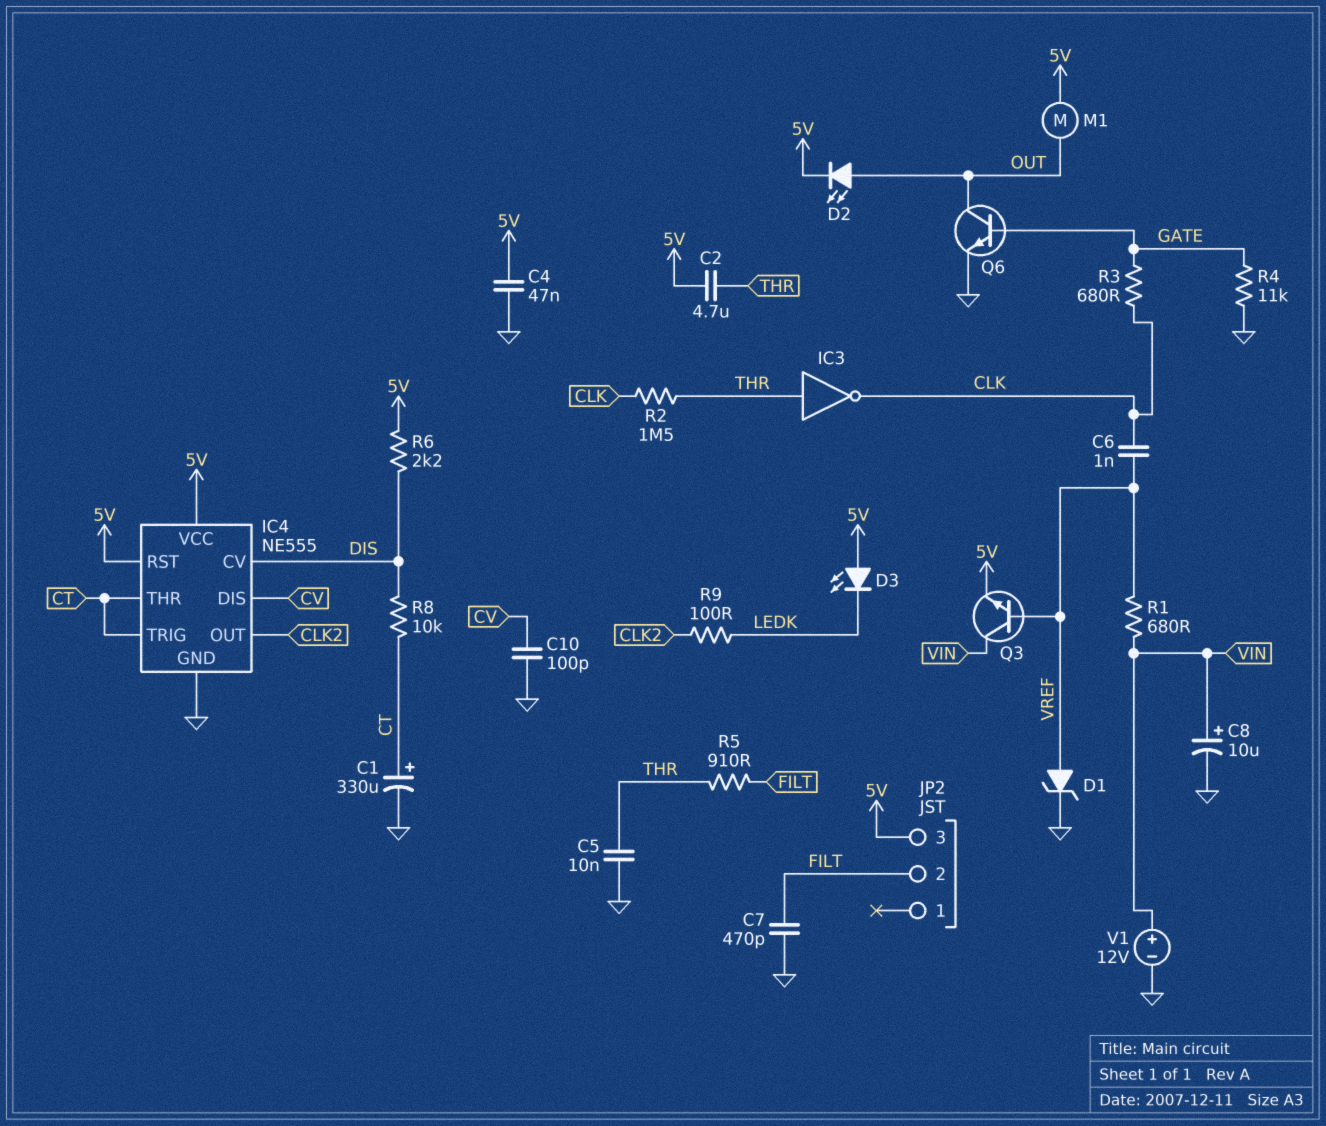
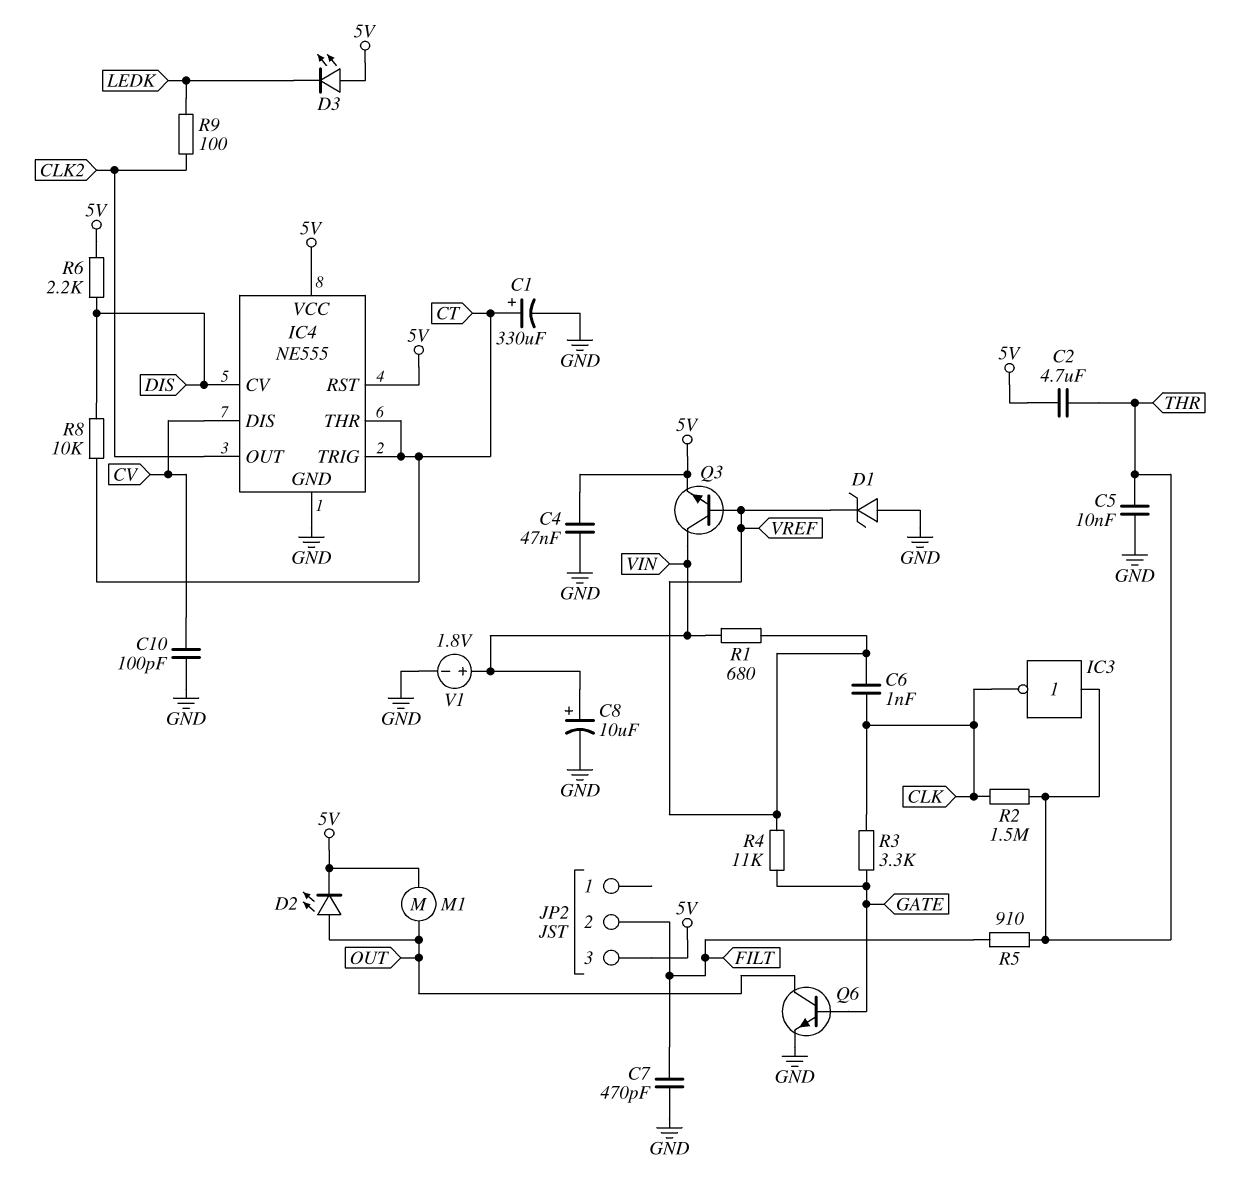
D1: zener (A VREF, K GND) -> zener (A GND, K VREF)
R3: 680 (CLK, GATE) -> 3.3k (CLK, GATE)
R4: 11k (GATE, GND) -> 11k (GATE, VREF)
V1: 12V (plus VIN, minus GND) -> 1.8V (plus VIN, minus GND)

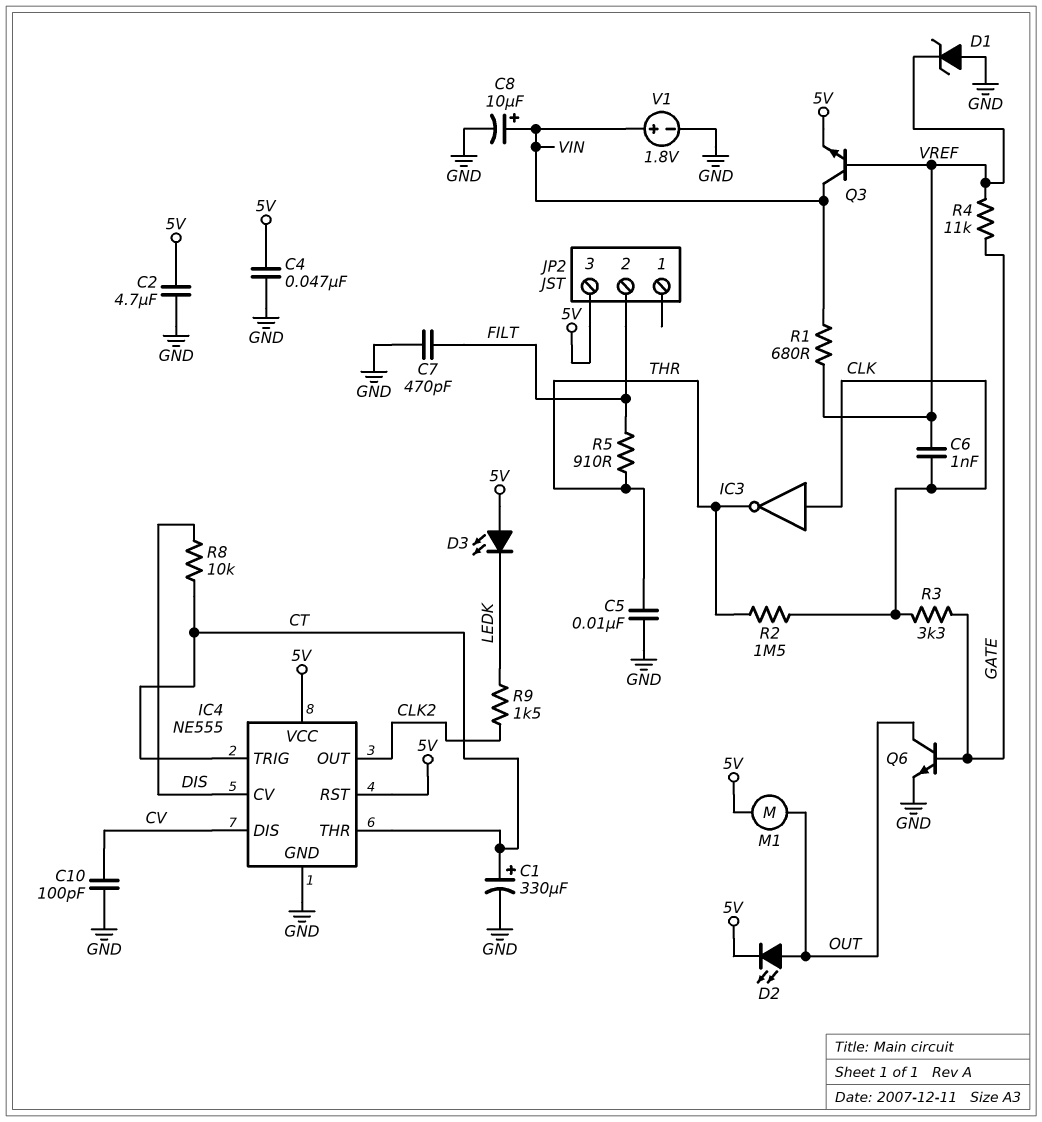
C2: 4.7uF (5V, THR) -> 4.7uF (5V, GND)
IC3: NOT (in THR, out CLK) -> NOT (in CLK, out THR)
R6: 2.2k (5V, DIS) -> none
R9: 100 (CLK2, LEDK) -> 1.5k (CLK2, LEDK)

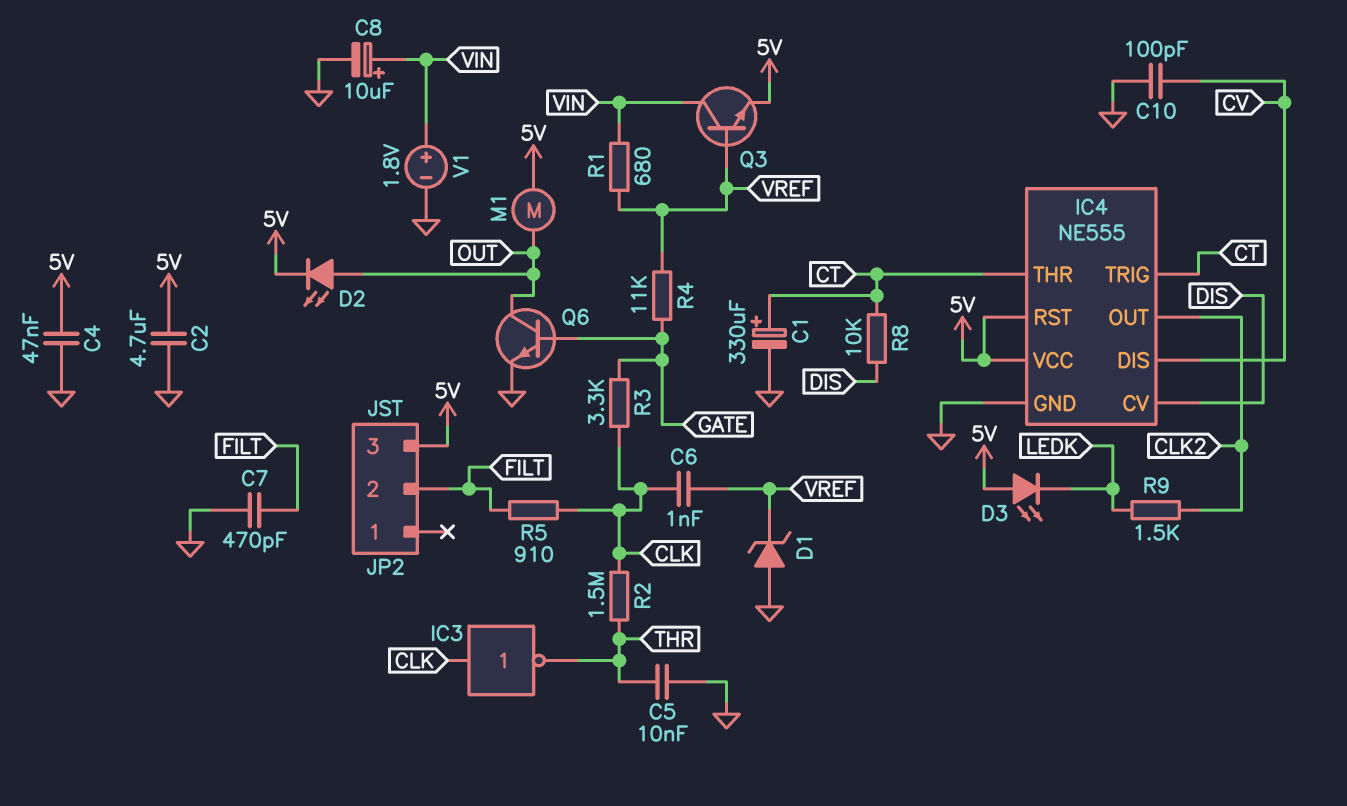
R5: 910 (FILT, THR) -> 910 (CLK, FILT)

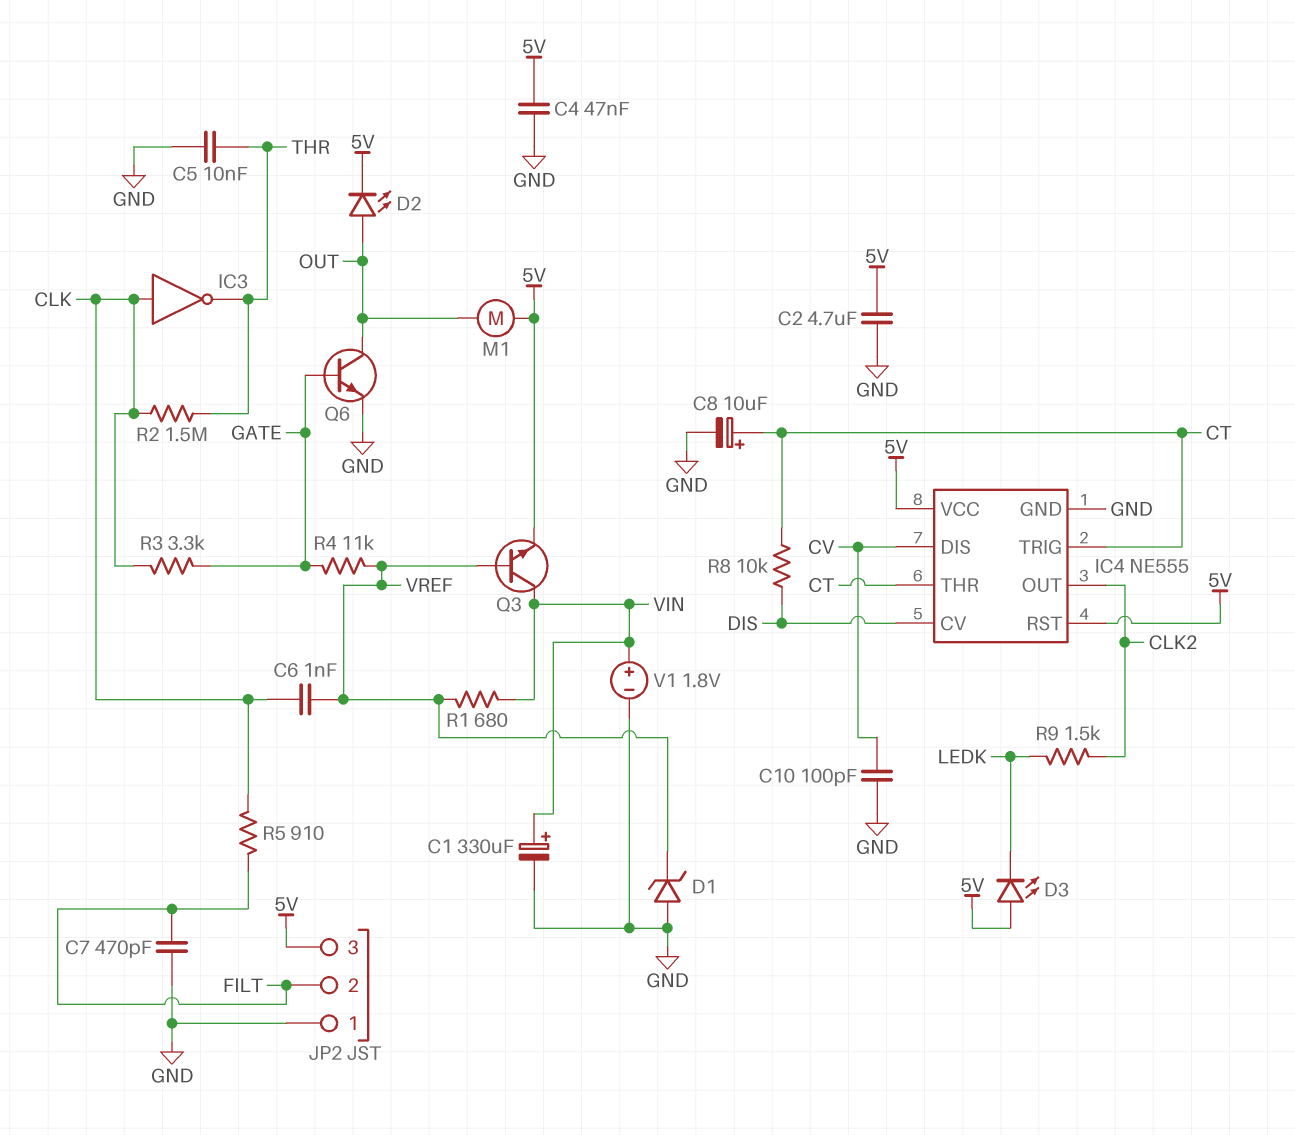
C1: 330uF (plus CT, minus GND) -> 330uF (plus VIN, minus GND)
C8: 10uF (plus VIN, minus GND) -> 10uF (plus CT, minus GND)
JP2 pin 1: none -> GND

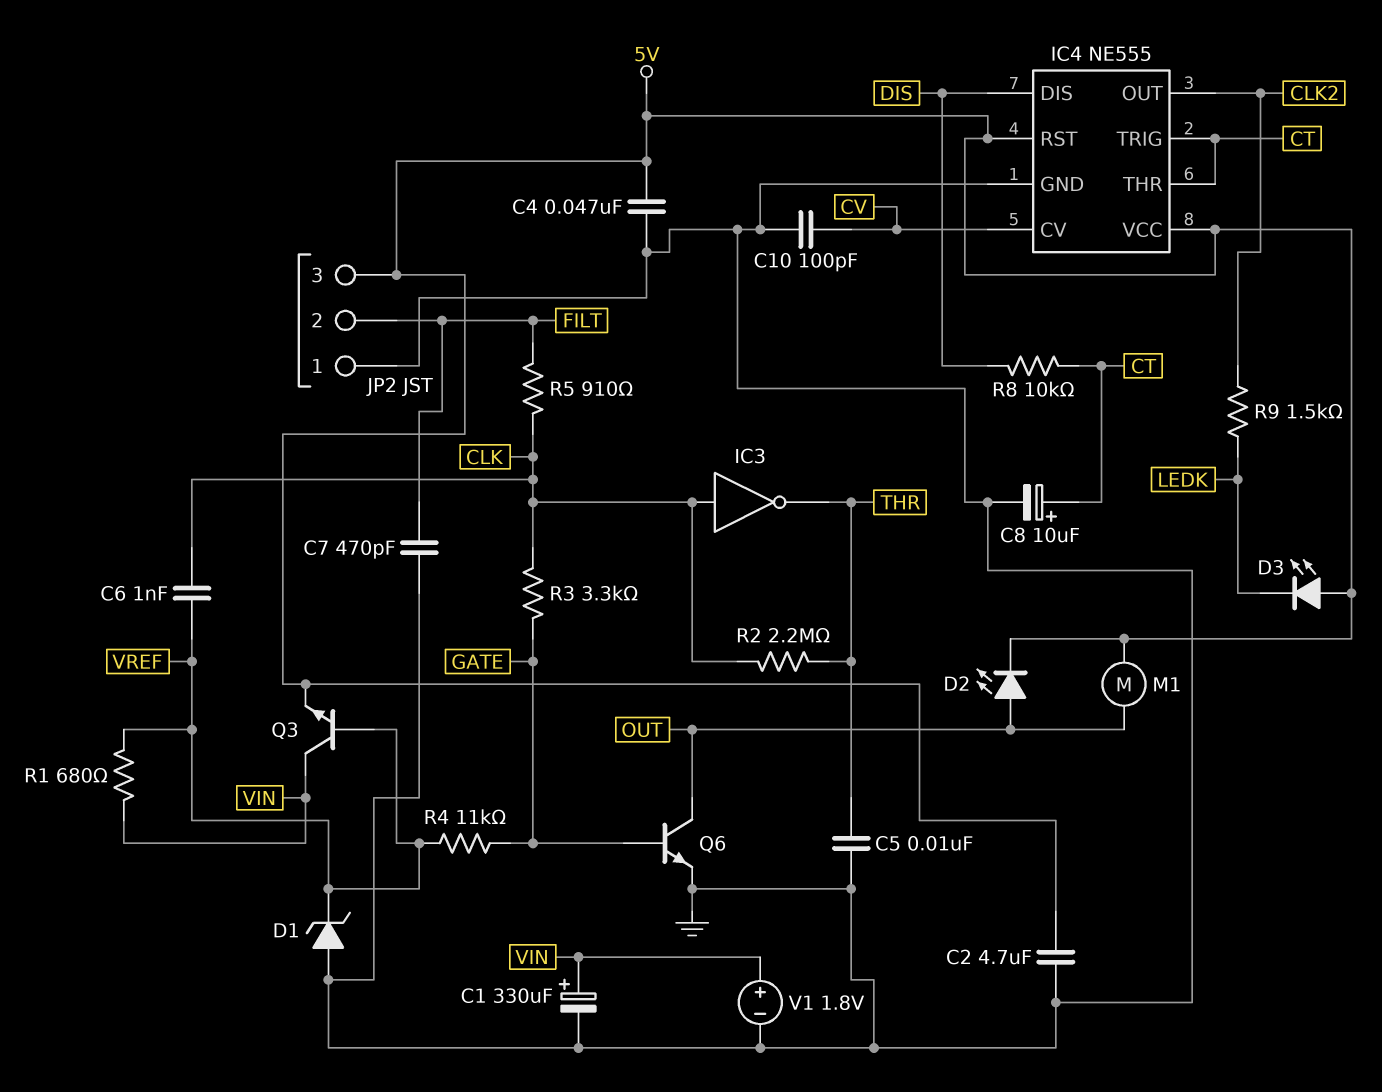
IC4 pin CV: DIS -> CV
IC4 pin DIS: CV -> DIS
R2: 1.5M (CLK, THR) -> 2.2M (CLK, THR)

